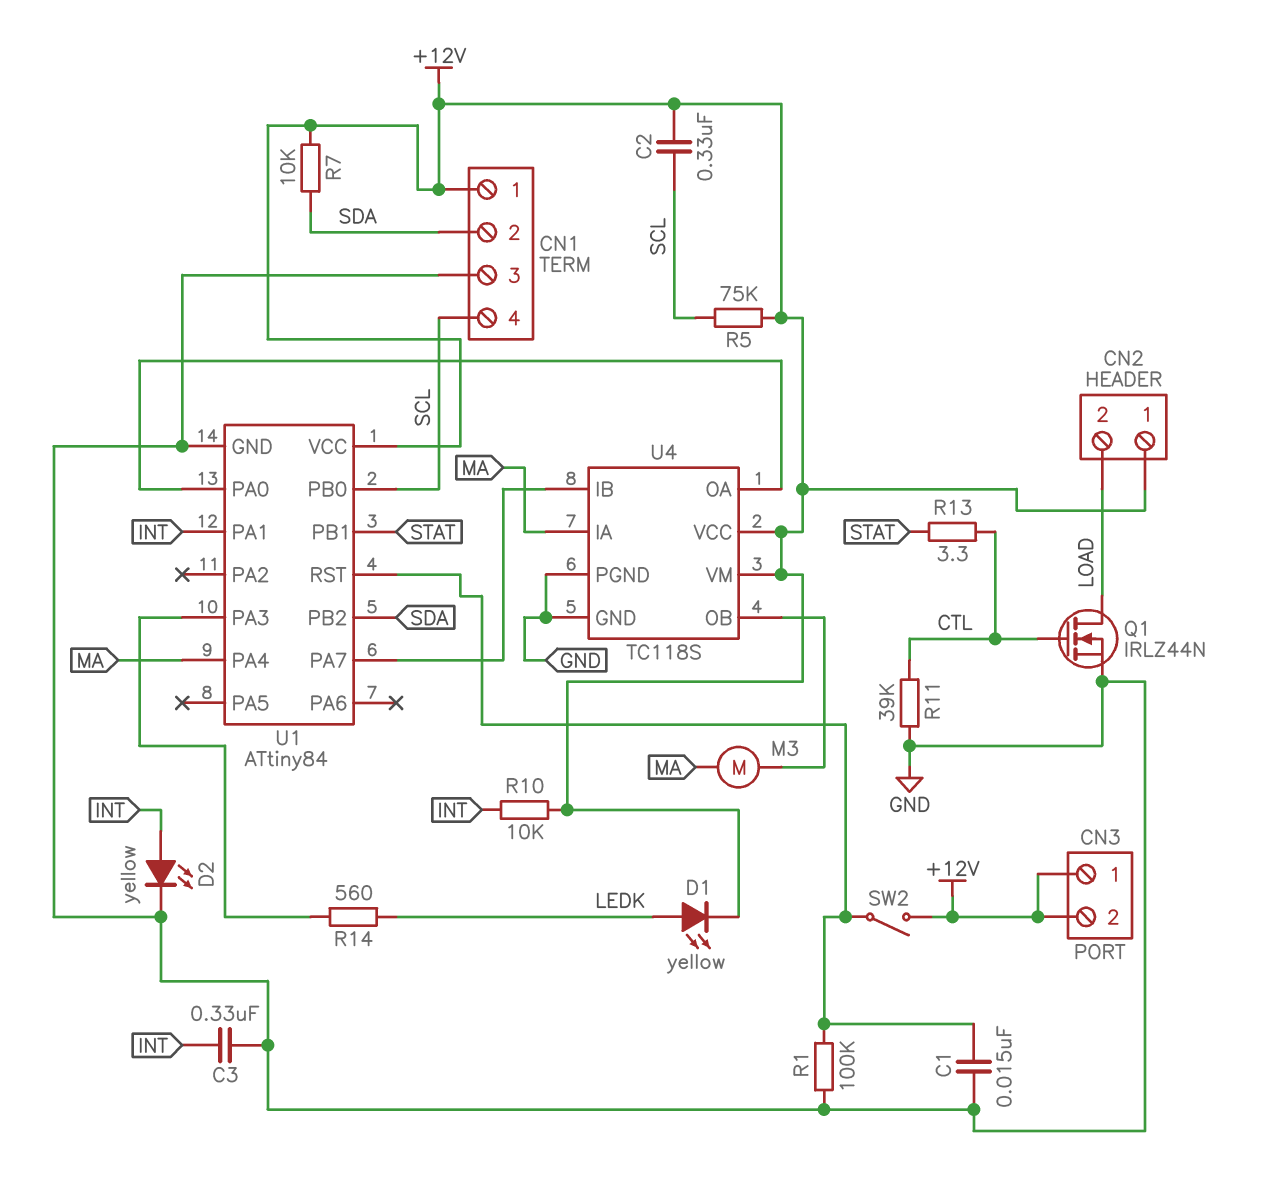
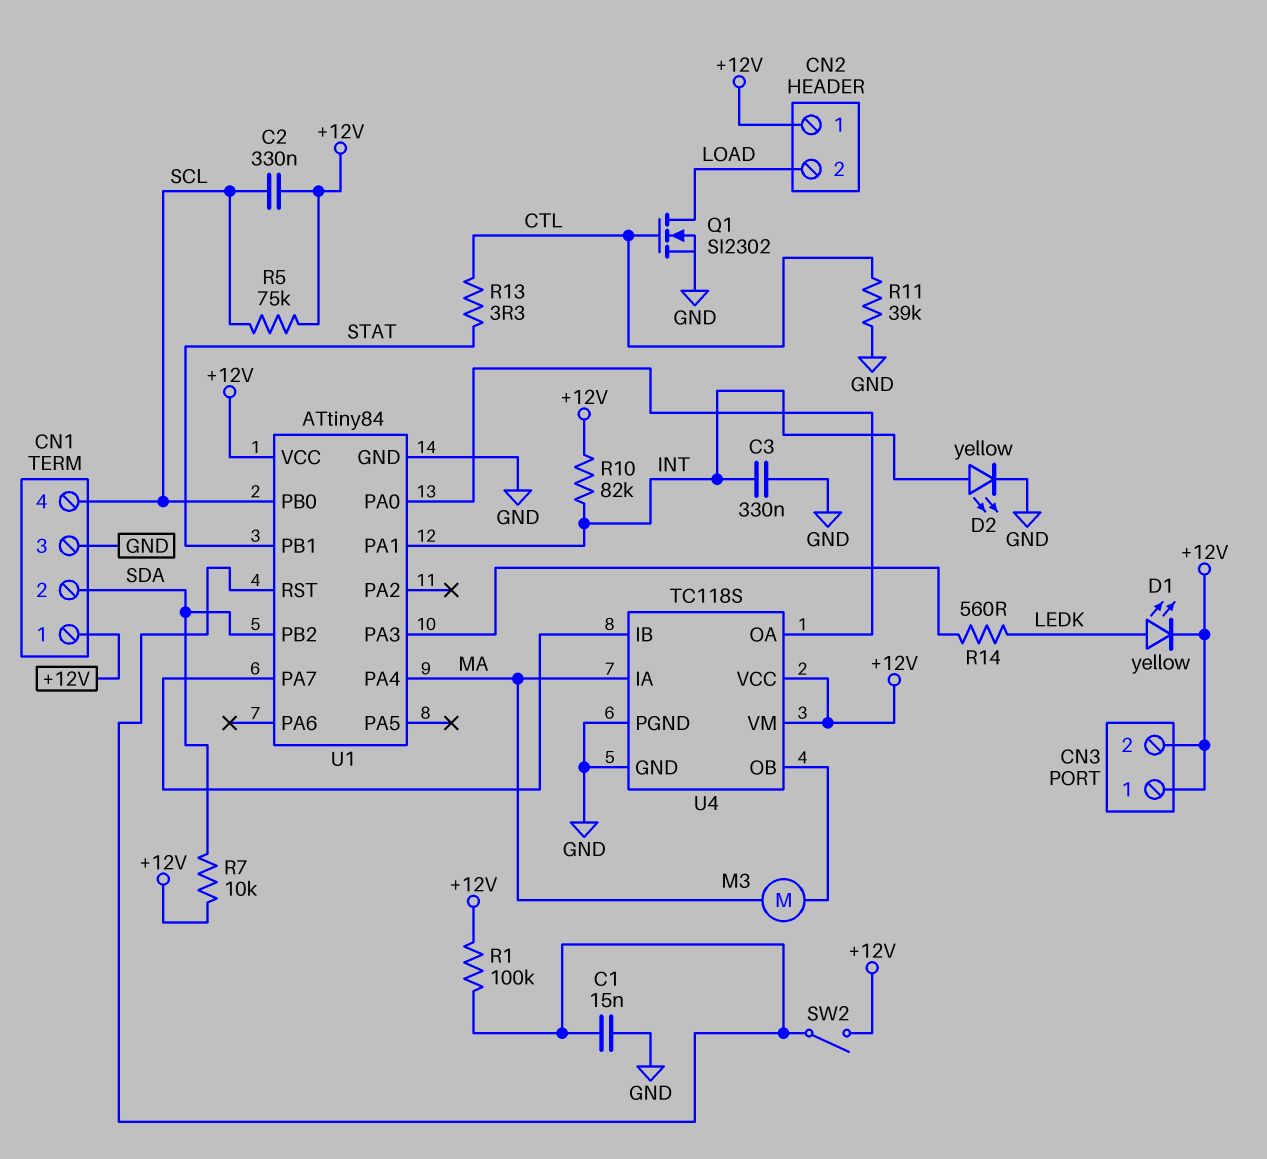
Q1: NMOS IRLZ44N (G CTL, D LOAD, S GND) -> NMOS SI2302 (G CTL, D LOAD, S GND)
R1: 100k (GND, U1/RST) -> 100k (+12V, U1/RST)
R10: 10k (+12V, INT) -> 82k (+12V, INT)

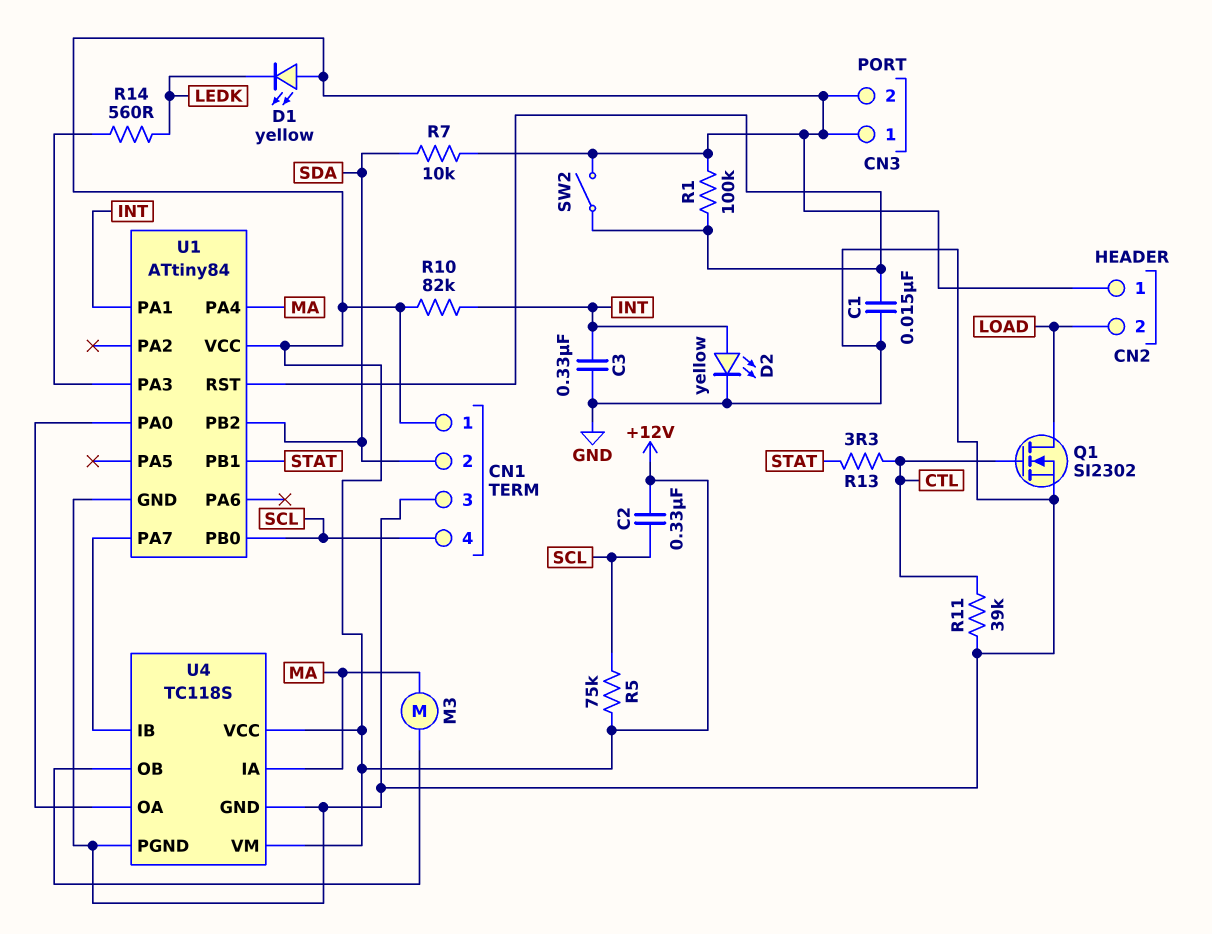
D1: LED yellow (A LEDK, K +12V) -> LED yellow (A +12V, K LEDK)

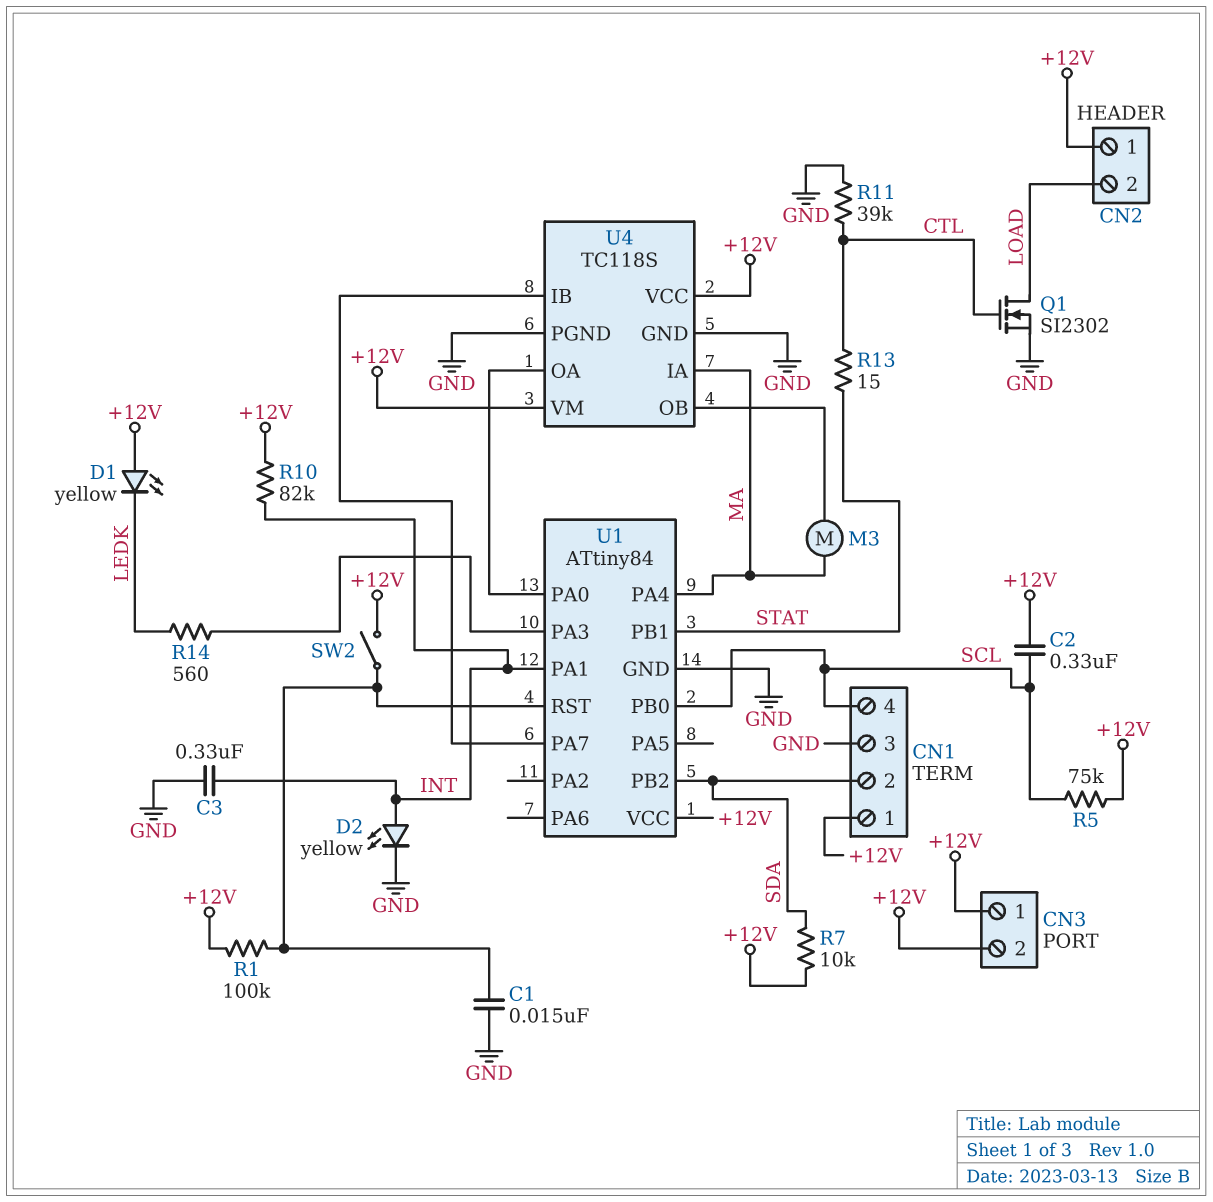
R13: 3.3 (CTL, STAT) -> 15 (CTL, STAT)

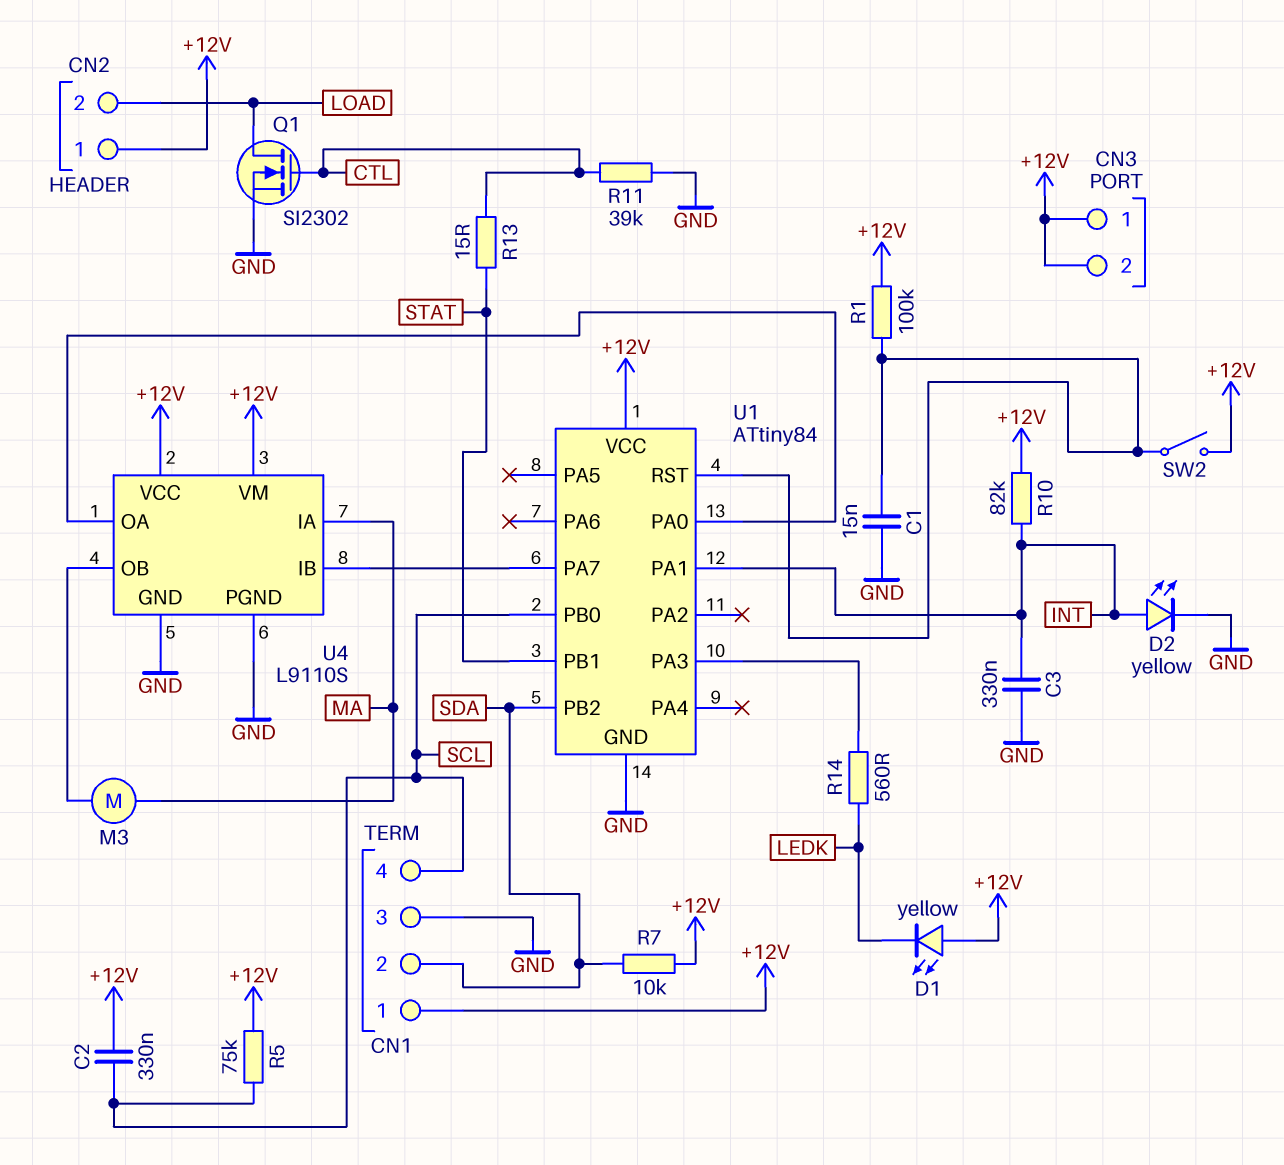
U1 pin PA4: MA -> none
U4: TC118S -> L9110S

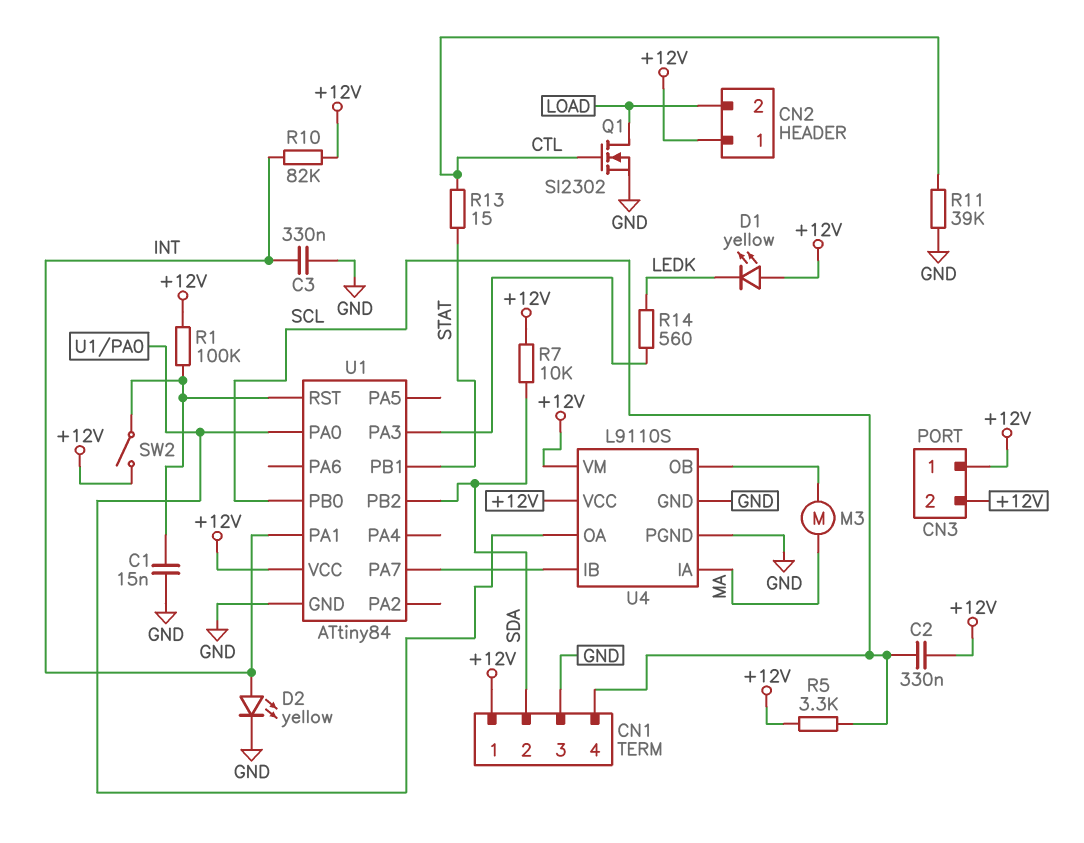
R5: 75k (+12V, SCL) -> 3.3k (+12V, SCL)

